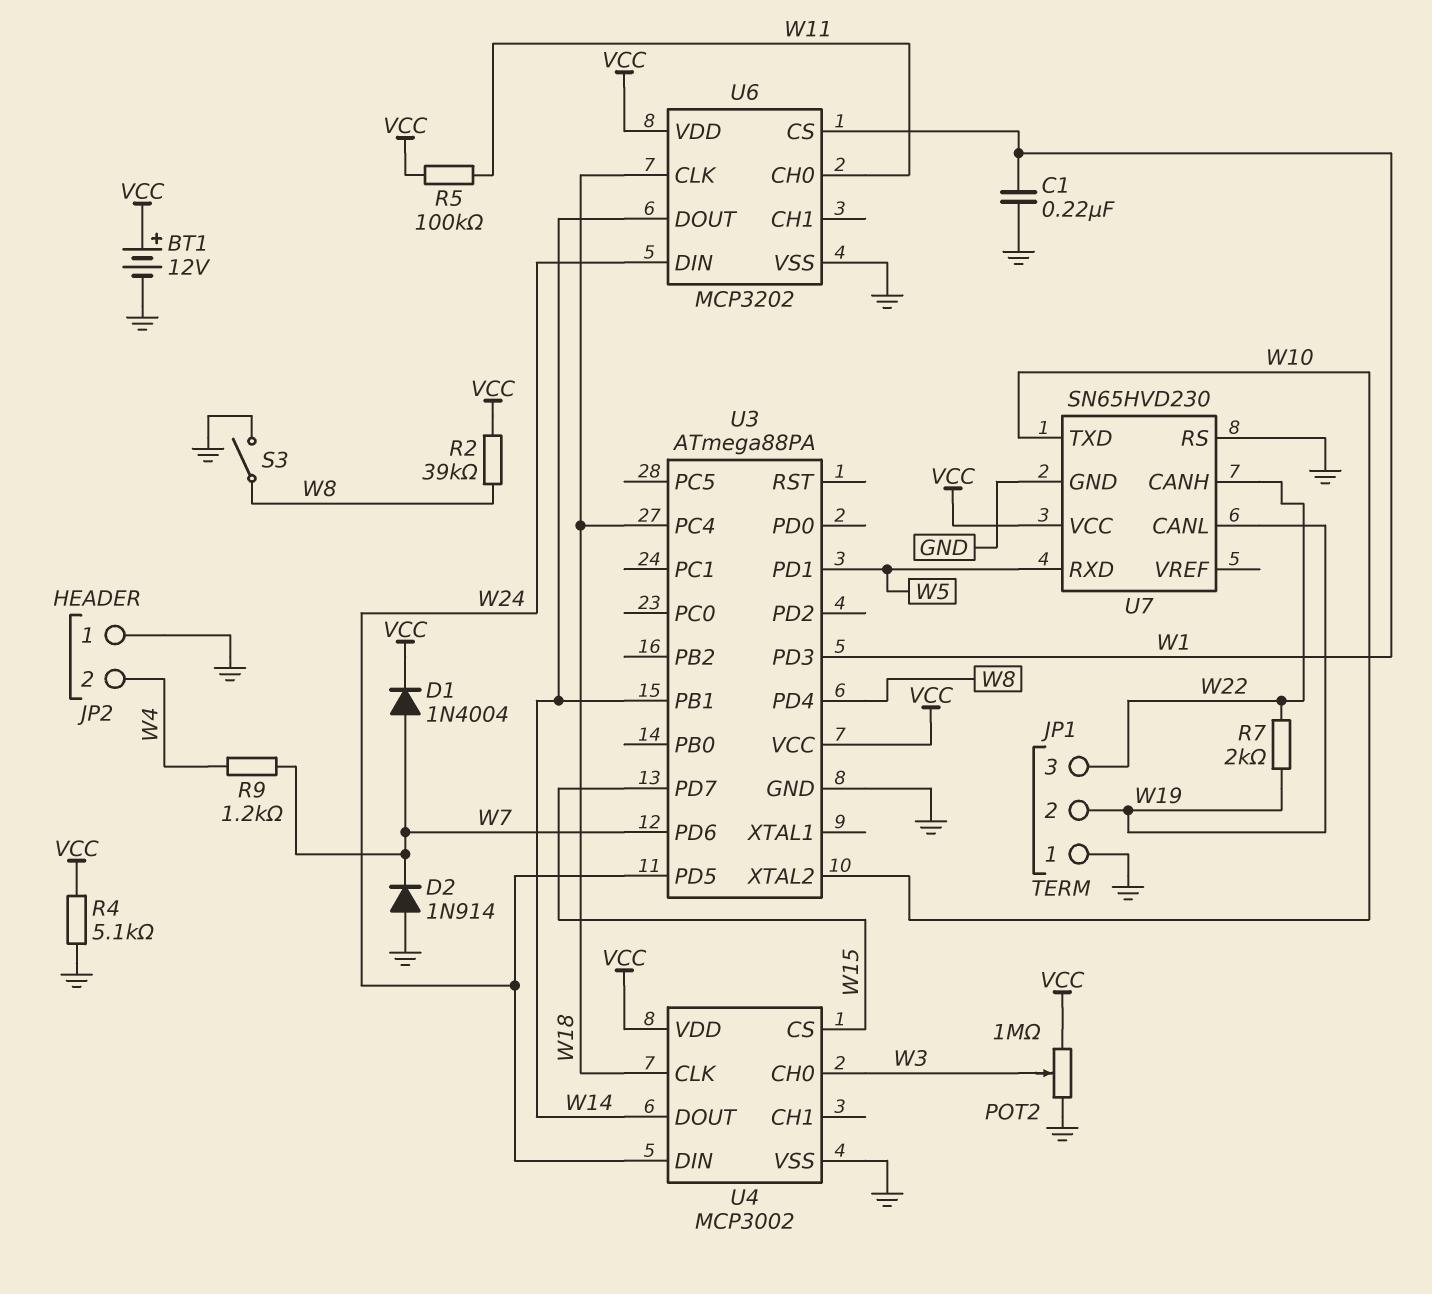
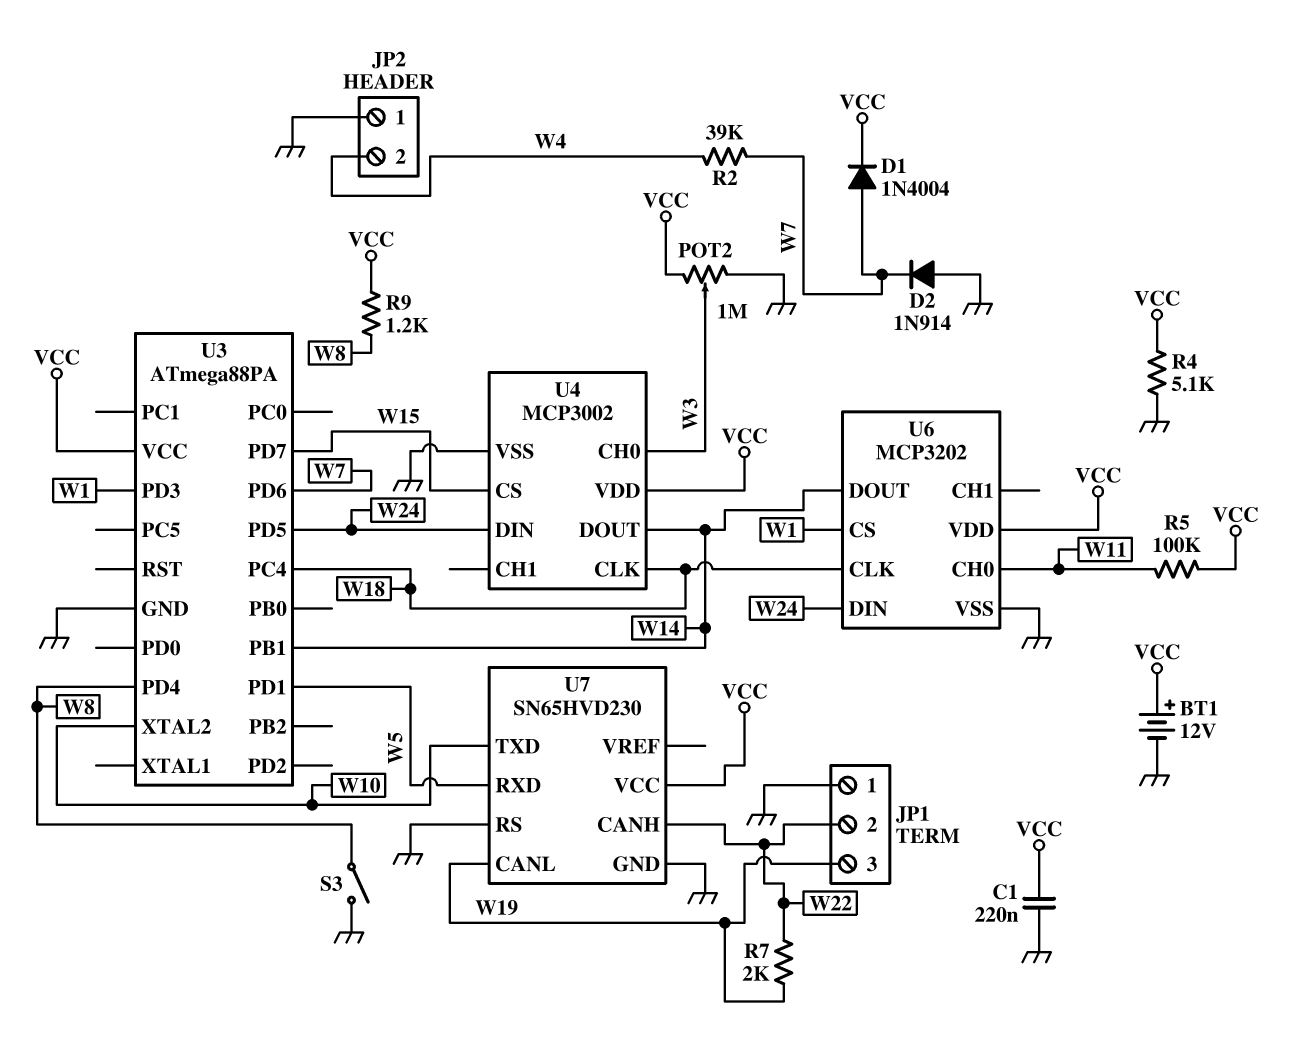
C1: 220nF (GND, W1) -> 220nF (GND, VCC)
JP1 pin 2: W19 -> W22
JP1 pin 3: W22 -> W19
R2: 39k (VCC, W8) -> 39k (W4, W7)
R9: 1.2k (W4, W7) -> 1.2k (VCC, W8)

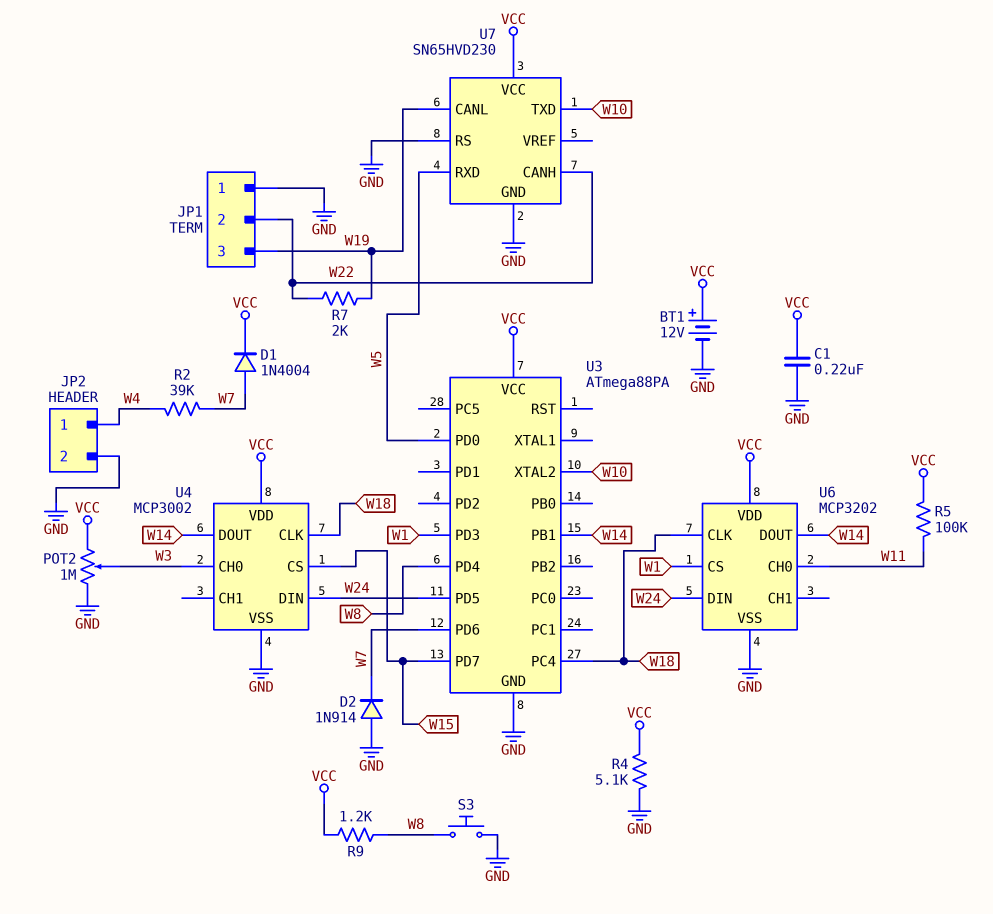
JP2 pin 1: GND -> W4
JP2 pin 2: W4 -> GND
S3: switch (GND, W8) -> button (GND, W8)
U3 pin PD0: none -> W5
U3 pin PD1: W5 -> none

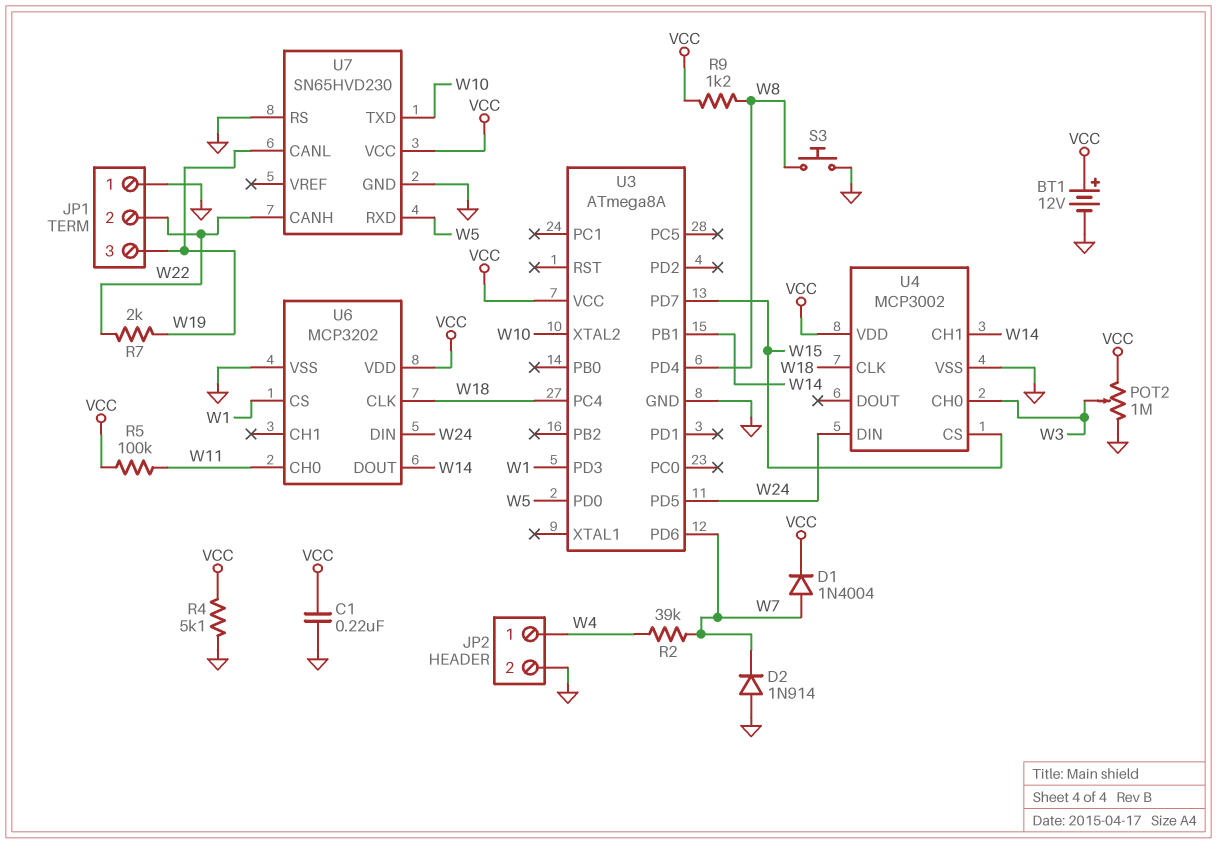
U3: ATmega88PA -> ATmega8A
U4 pin CH1: none -> W14
U4 pin DOUT: W14 -> none

